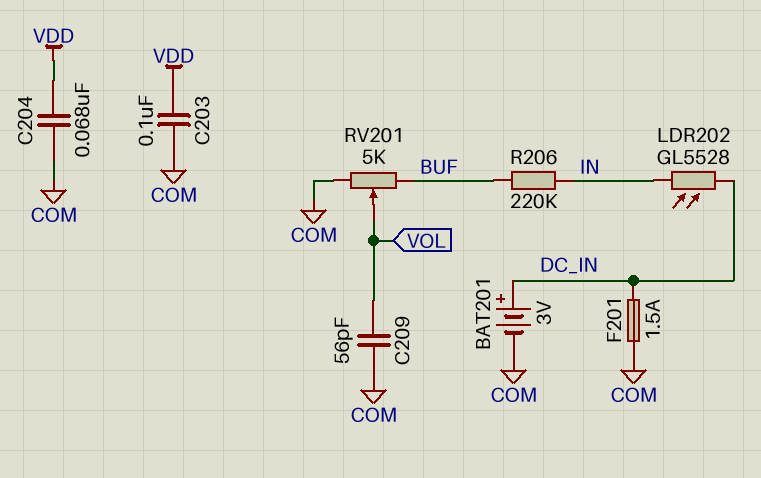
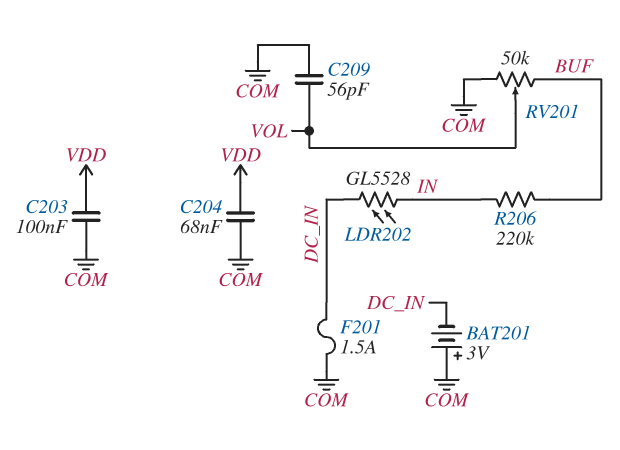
BAT201: 3V (plus DC_IN, minus COM) -> 3V (plus COM, minus DC_IN)
RV201: 5k (BUF, COM, wiper VOL) -> 50k (BUF, COM, wiper VOL)

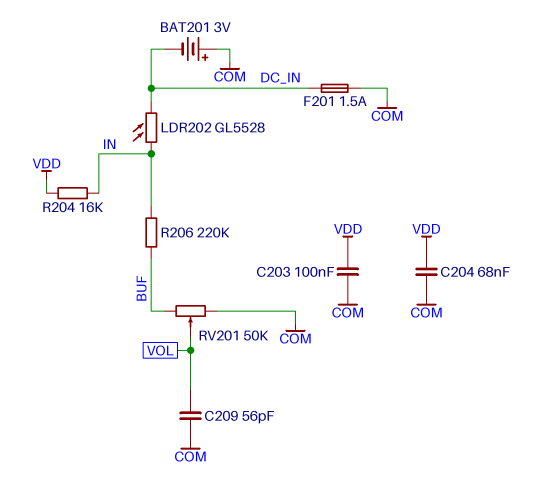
R204: none -> 16k (IN, VDD)

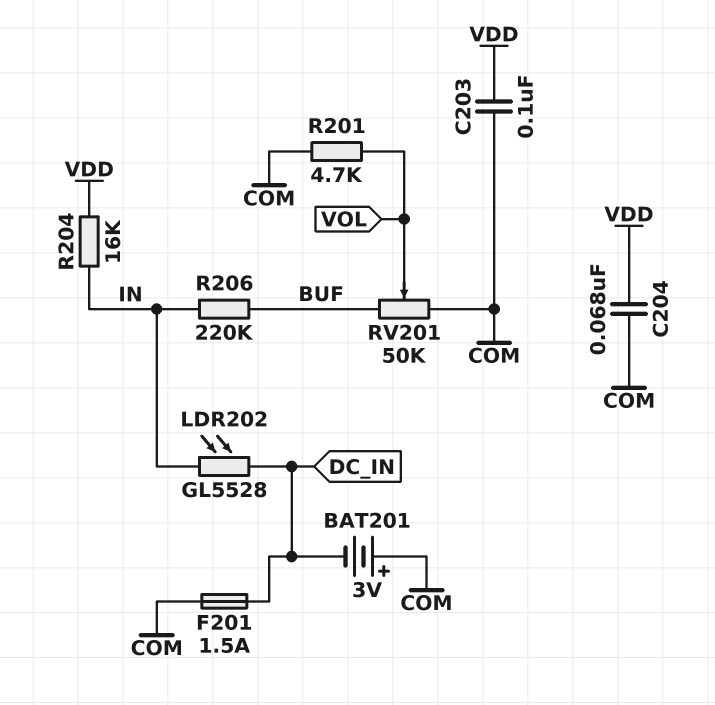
C209: 56pF (COM, VOL) -> none
R201: none -> 4.7k (COM, VOL)

